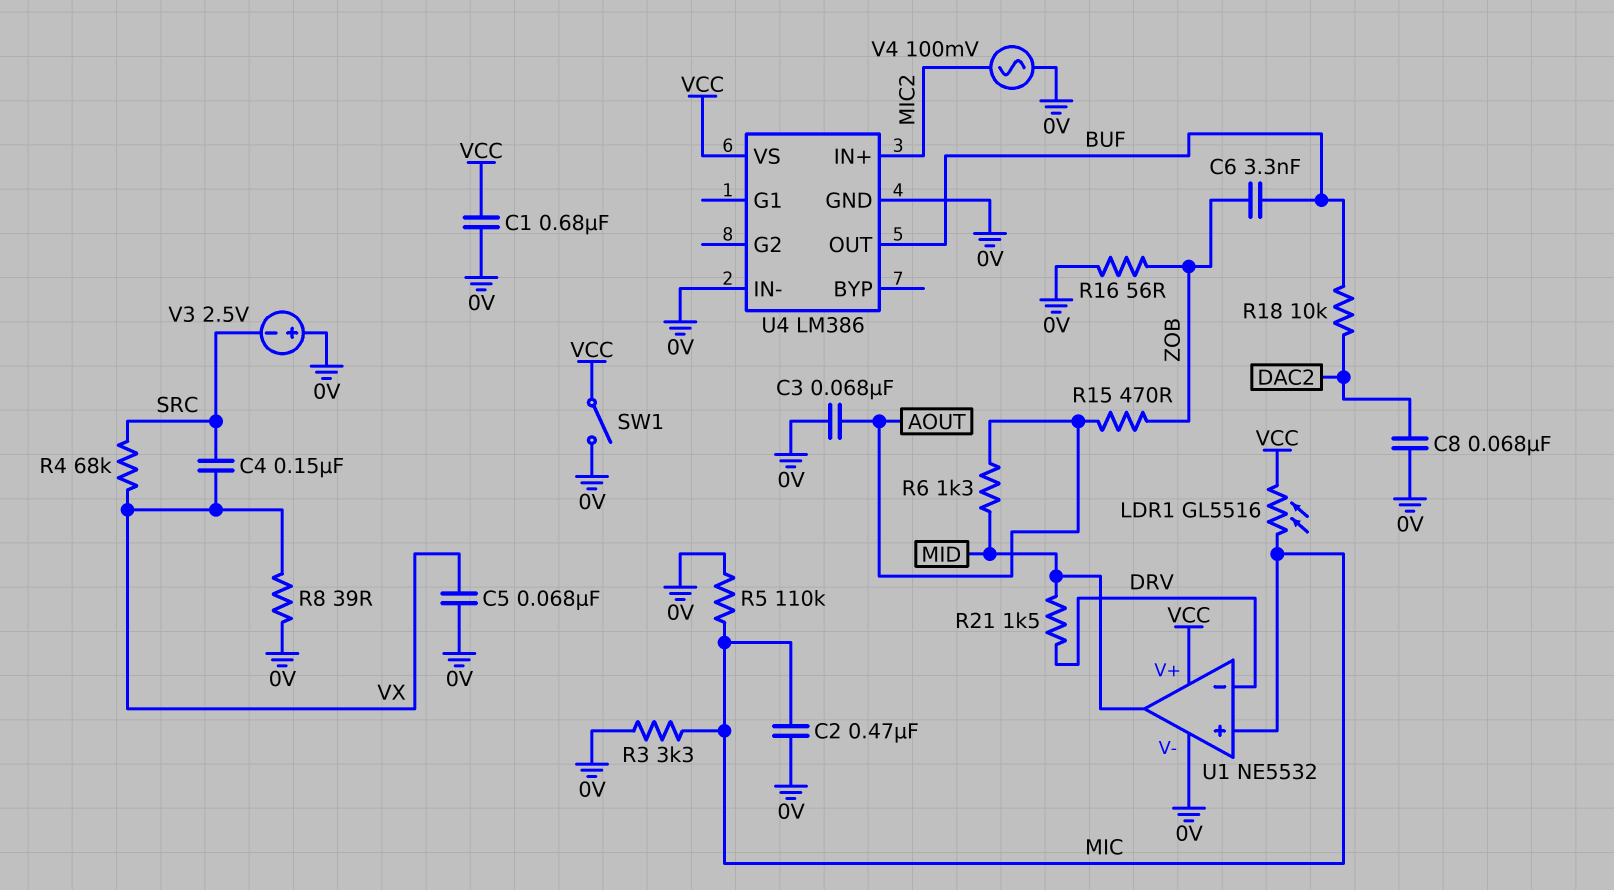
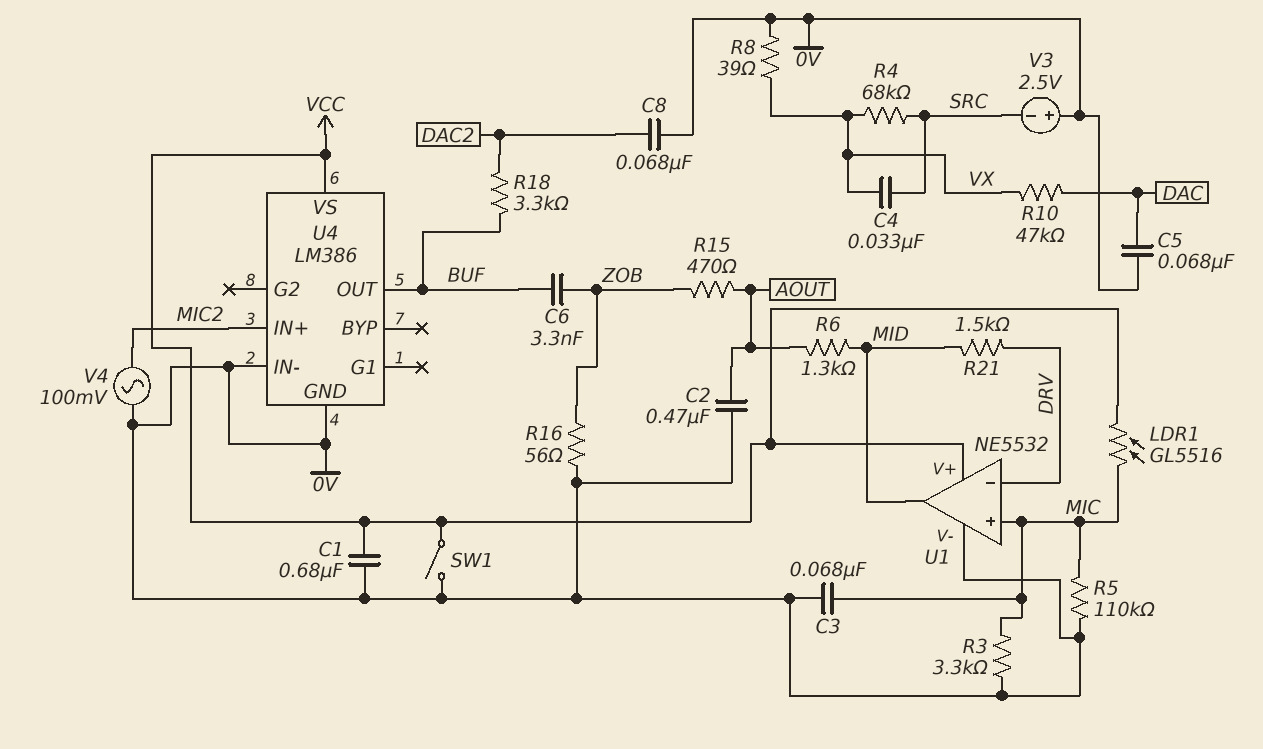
C2: 470nF (0V, MIC) -> 470nF (0V, AOUT)
C3: 68nF (0V, AOUT) -> 68nF (0V, MIC)
C4: 150nF (SRC, VX) -> 33nF (SRC, VX)
C5: 68nF (0V, VX) -> 68nF (0V, DAC)
R10: none -> 47k (DAC, VX)
R18: 10k (BUF, DAC2) -> 3.3k (BUF, DAC2)

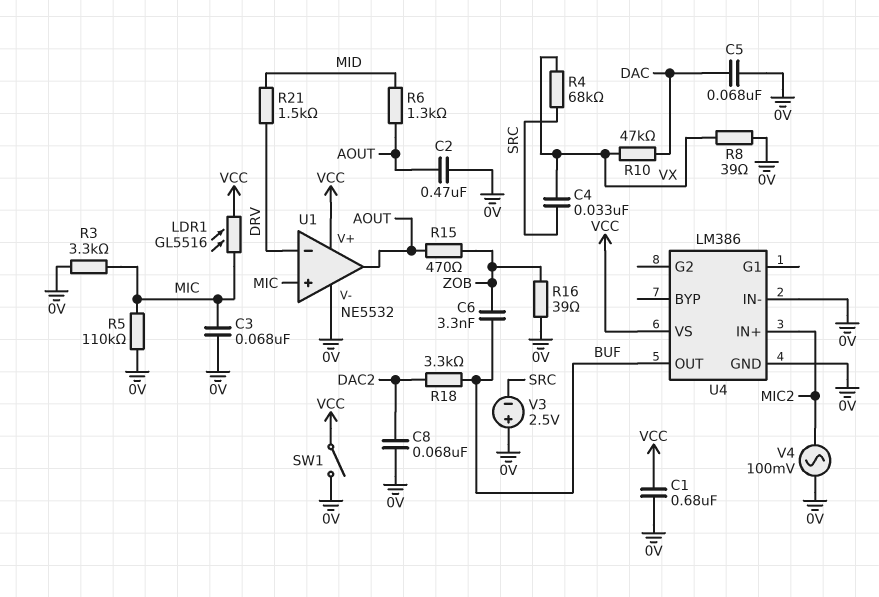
R16: 56 (0V, ZOB) -> 39 (0V, ZOB)
U1 pin out: MID -> AOUT

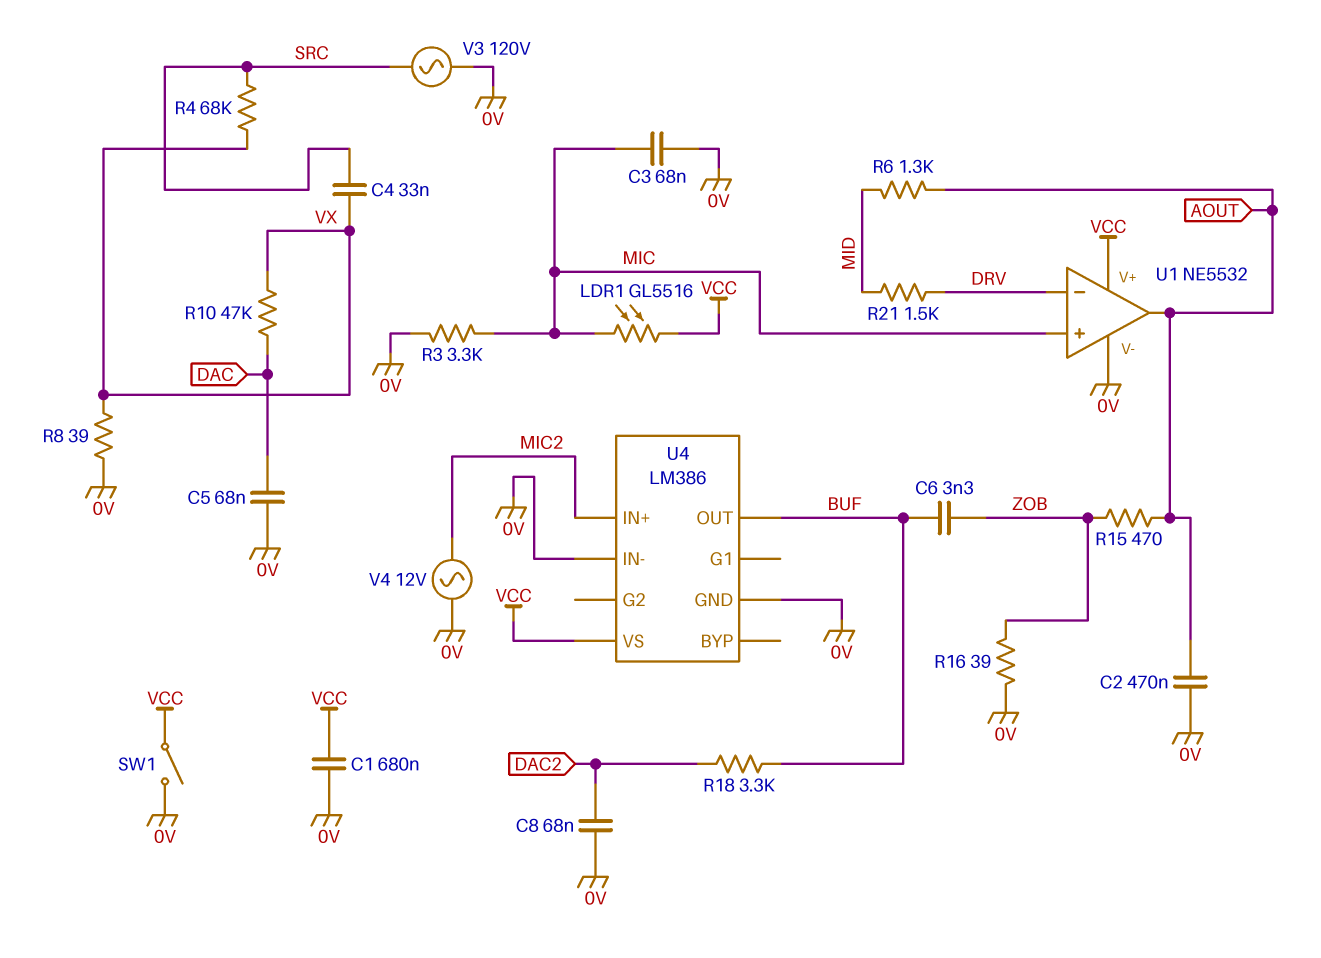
R5: 110k (0V, MIC) -> none
V3: 2.5V (plus 0V, minus SRC) -> AC 120V (0V, SRC)
V4: AC 100mV (0V, MIC2) -> AC 12V (0V, MIC2)

